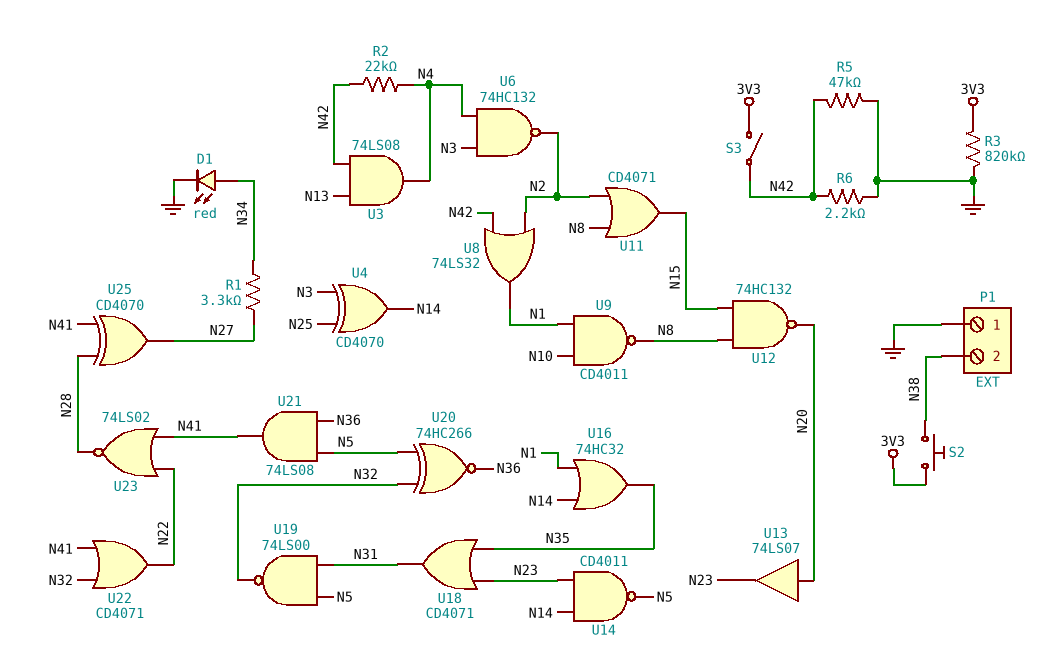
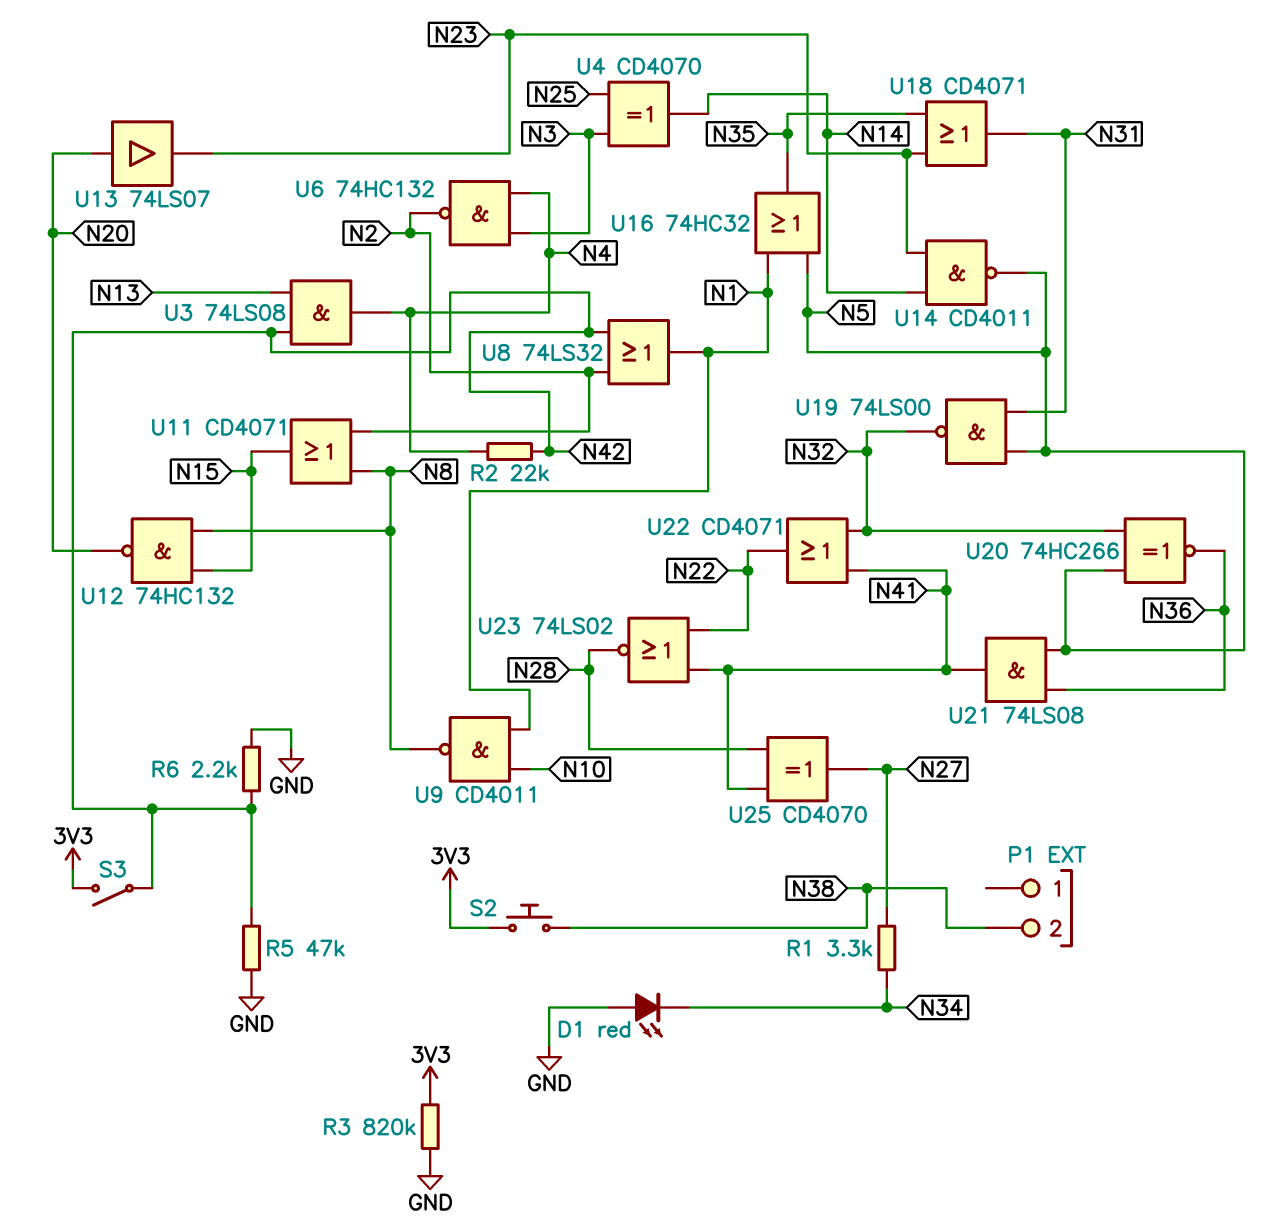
D1: LED red (A N34, K GND) -> LED red (A GND, K N34)
P1 pin 1: GND -> none
U16: OR 74HC32 (in N1, in N14, out N35) -> OR 74HC32 (in N1, in N5, out N35)

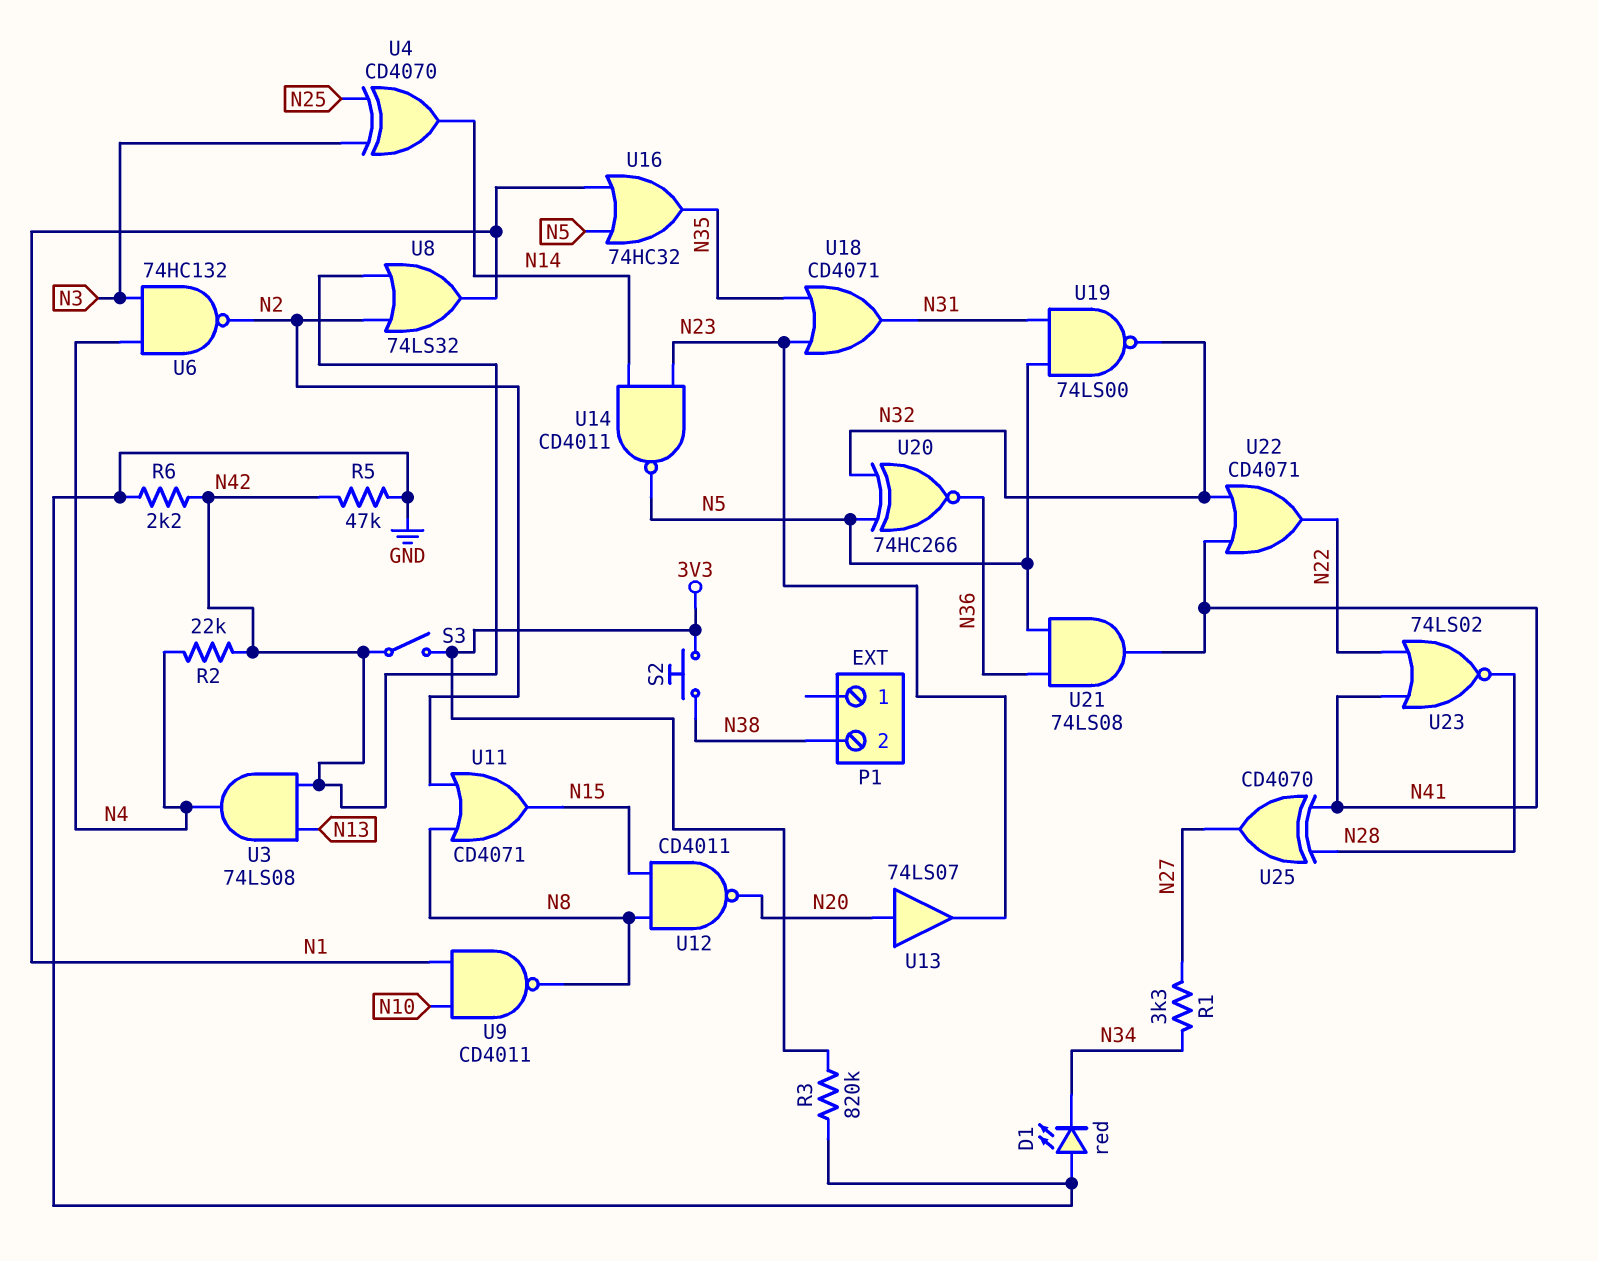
U12: NAND 74HC132 (in N8, in N15, out N20) -> NAND CD4011 (in N8, in N15, out N20)

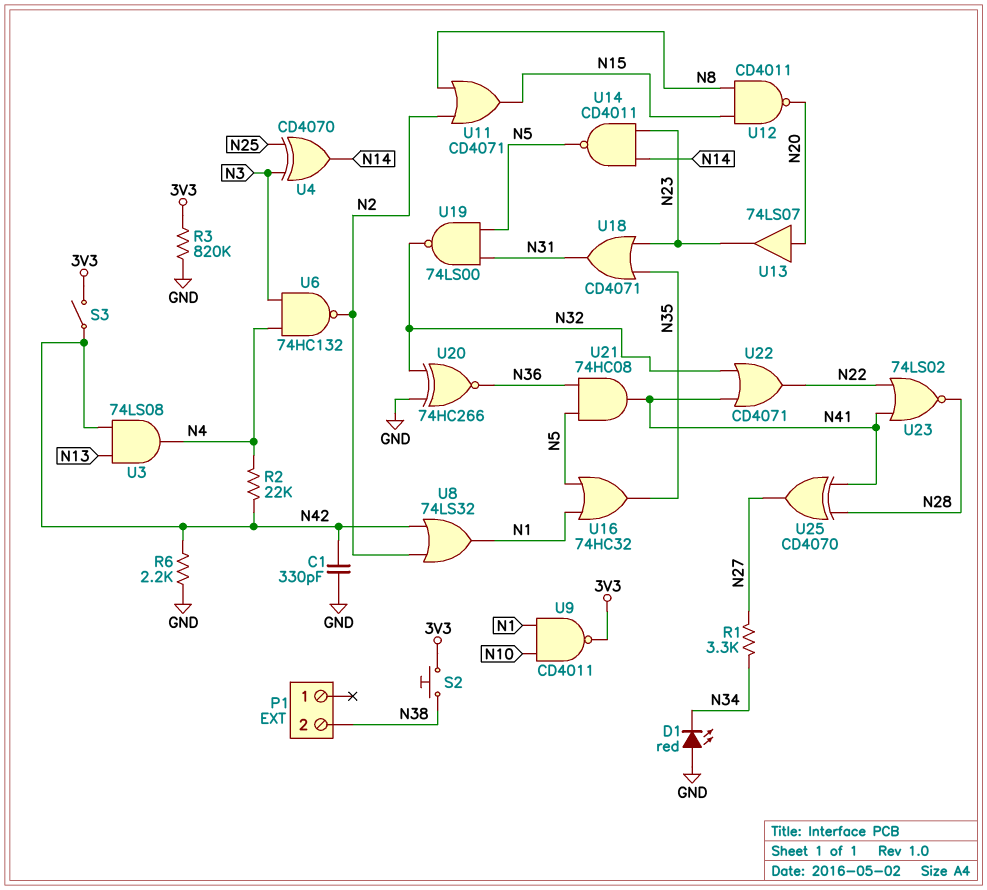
C1: none -> 330pF (GND, N42)
R5: 47k (GND, N42) -> none
U9: NAND CD4011 (in N1, in N10, out N8) -> NAND CD4011 (in N1, in N10, out 3V3)
U20: XNOR 74HC266 (in N5, in N32, out N36) -> XNOR 74HC266 (in GND, in N32, out N36)
U21: AND 74LS08 (in N5, in N36, out N41) -> AND 74HC08 (in N5, in N36, out N41)

